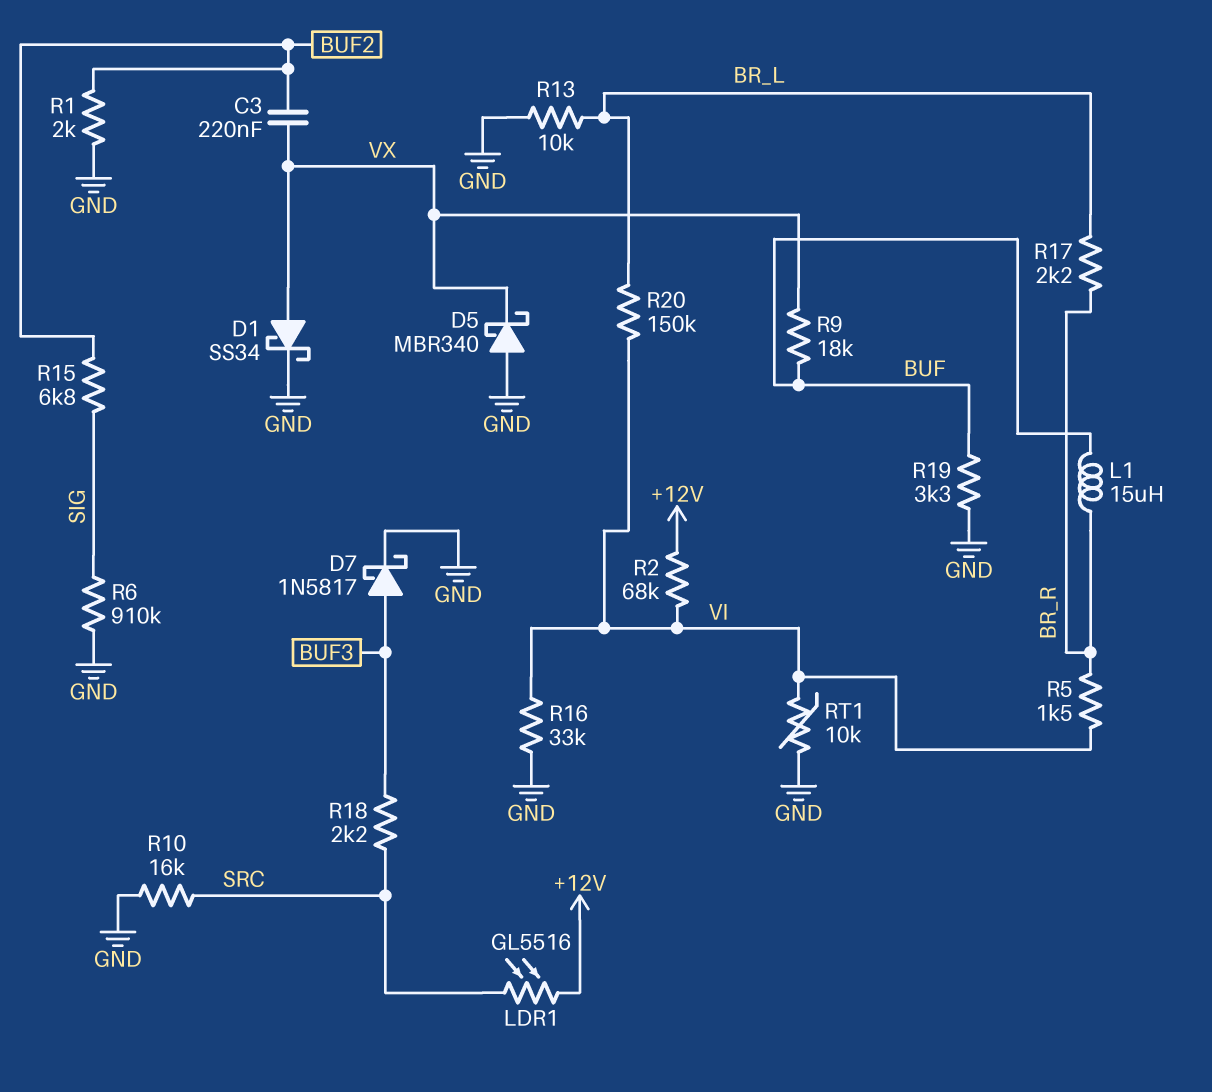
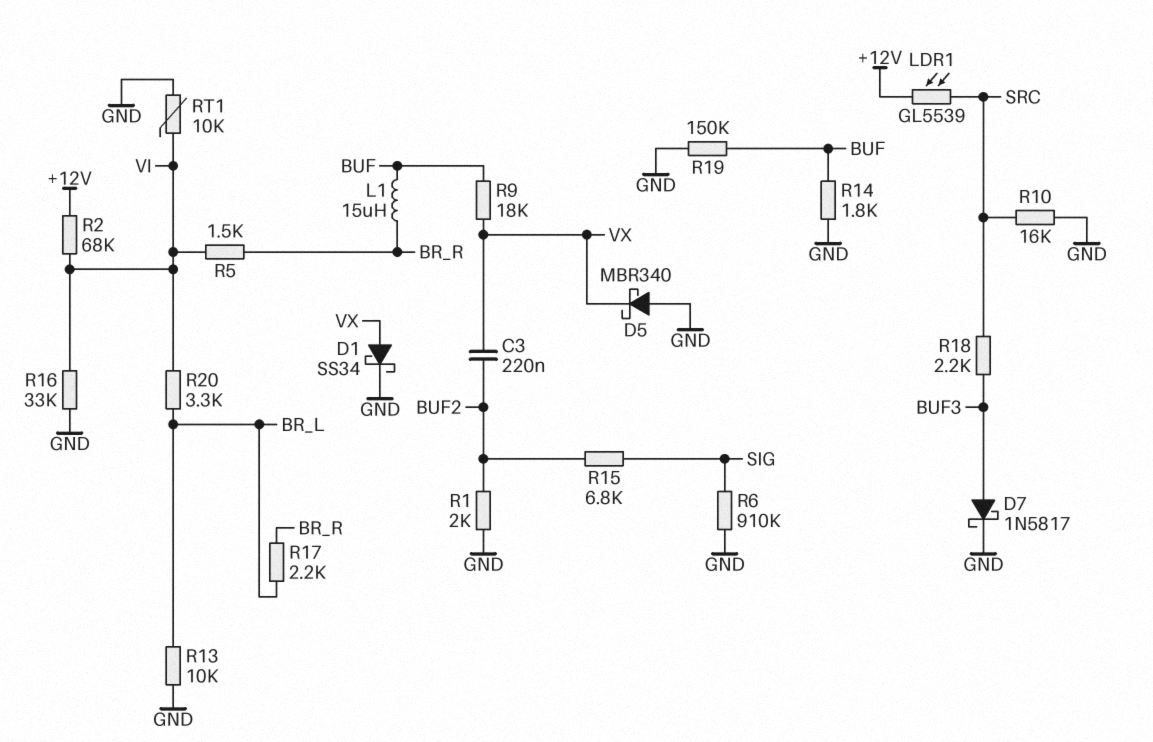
LDR1: GL5516 (+12V, SRC) -> GL5539 (+12V, SRC)
R14: none -> 1.8k (BUF, GND)
R19: 3.3k (BUF, GND) -> 150k (BUF, GND)
R20: 150k (BR_L, VI) -> 3.3k (BR_L, VI)

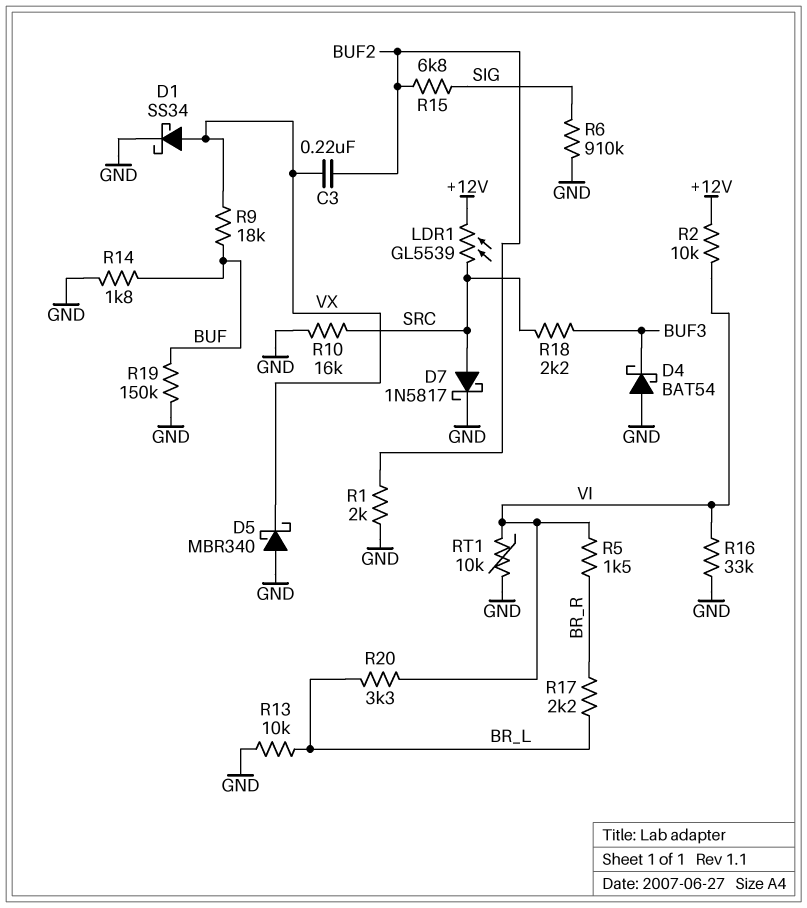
D4: none -> schottky BAT54 (A GND, K BUF3)
D7: schottky 1N5817 (A BUF3, K GND) -> schottky 1N5817 (A SRC, K GND)
L1: 15uH (BR_R, BUF) -> none
R2: 68k (+12V, VI) -> 10k (+12V, VI)

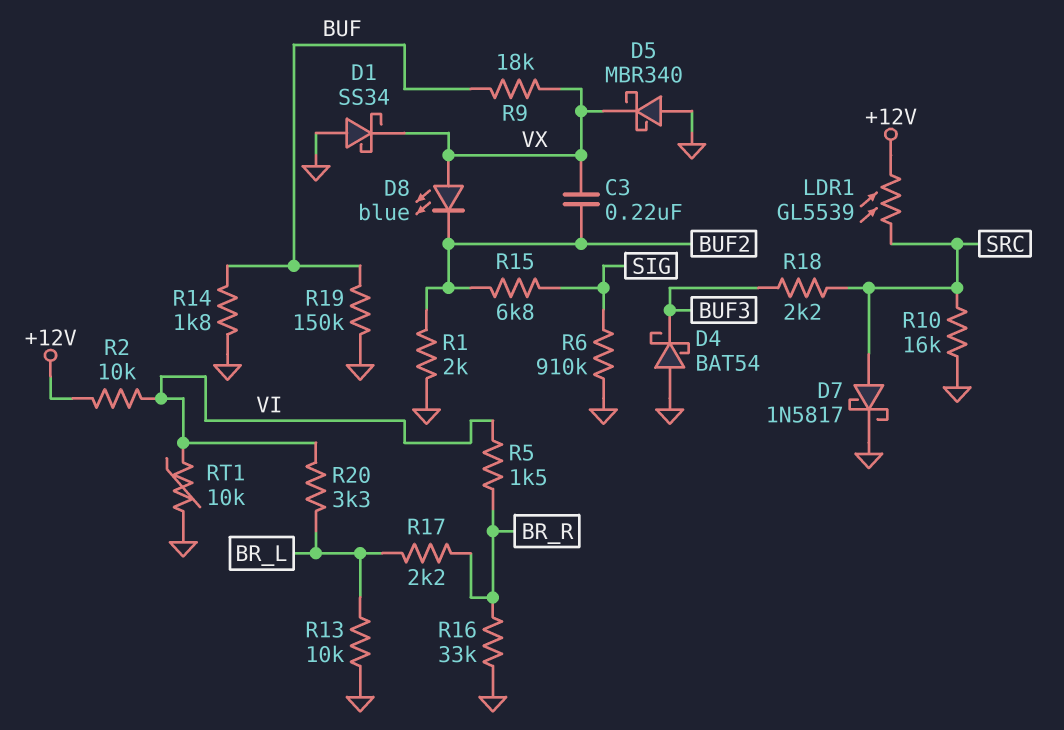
D1: schottky SS34 (A VX, K GND) -> schottky SS34 (A GND, K VX)
D8: none -> LED blue (A VX, K BUF2)
R16: 33k (GND, VI) -> 33k (BR_R, GND)

